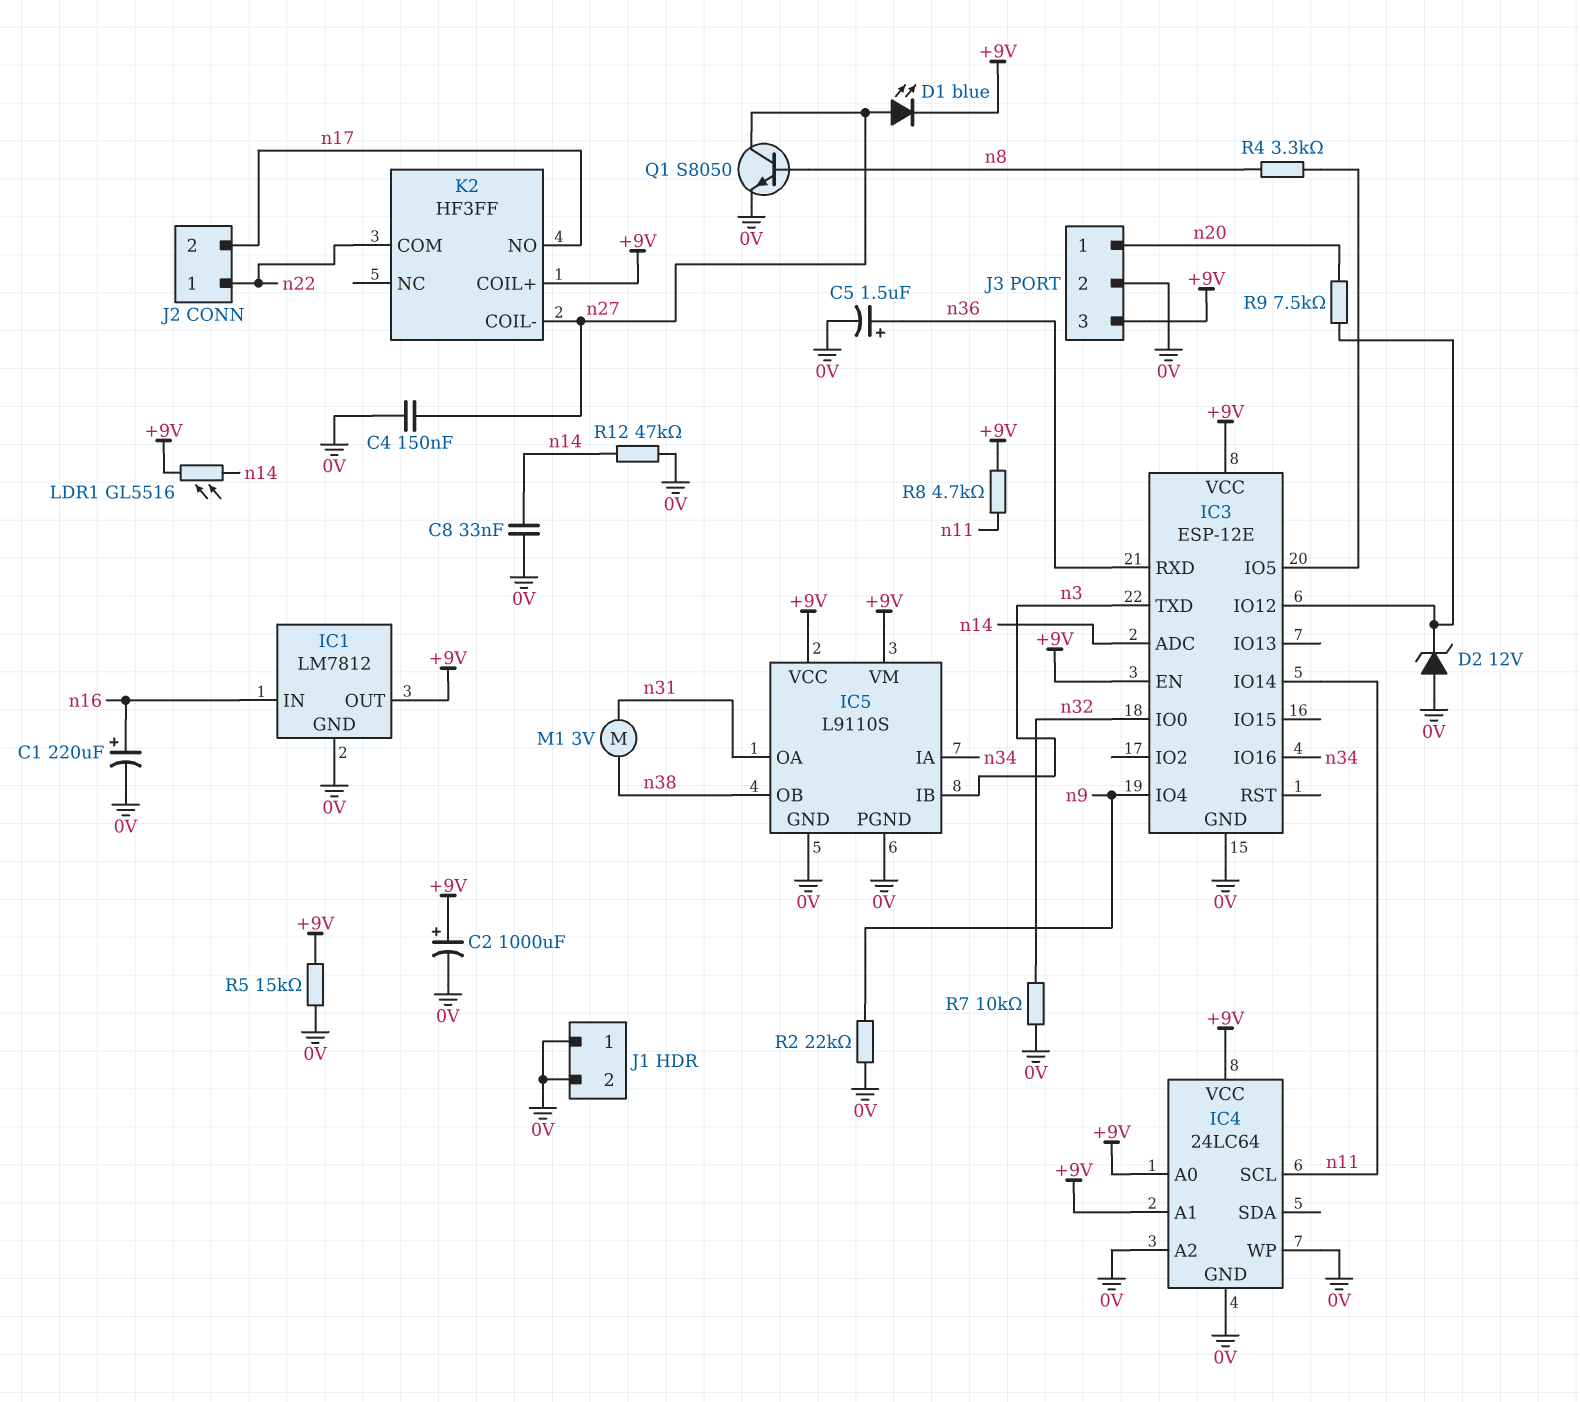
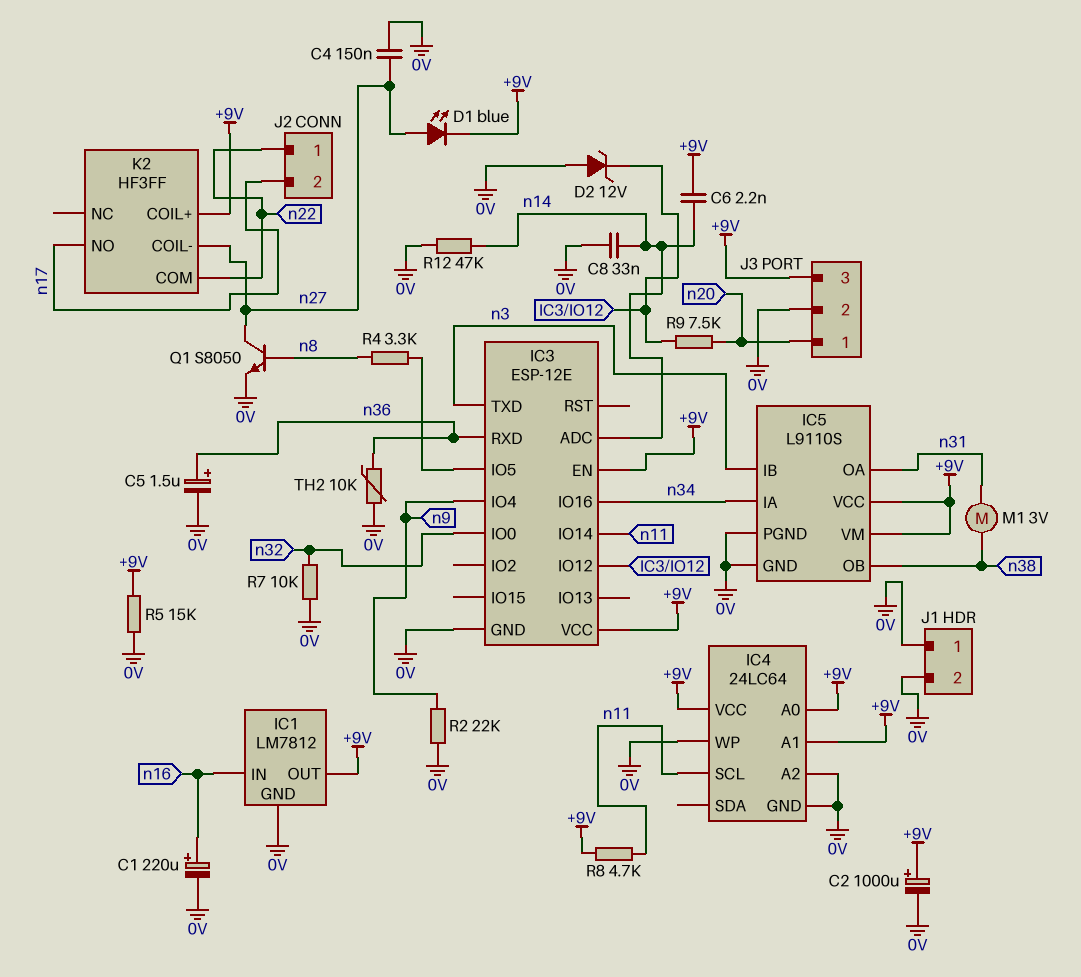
C6: none -> 2.2nF (+9V, n14)
LDR1: GL5516 (+9V, n14) -> none
TH2: none -> 10k (0V, n36)

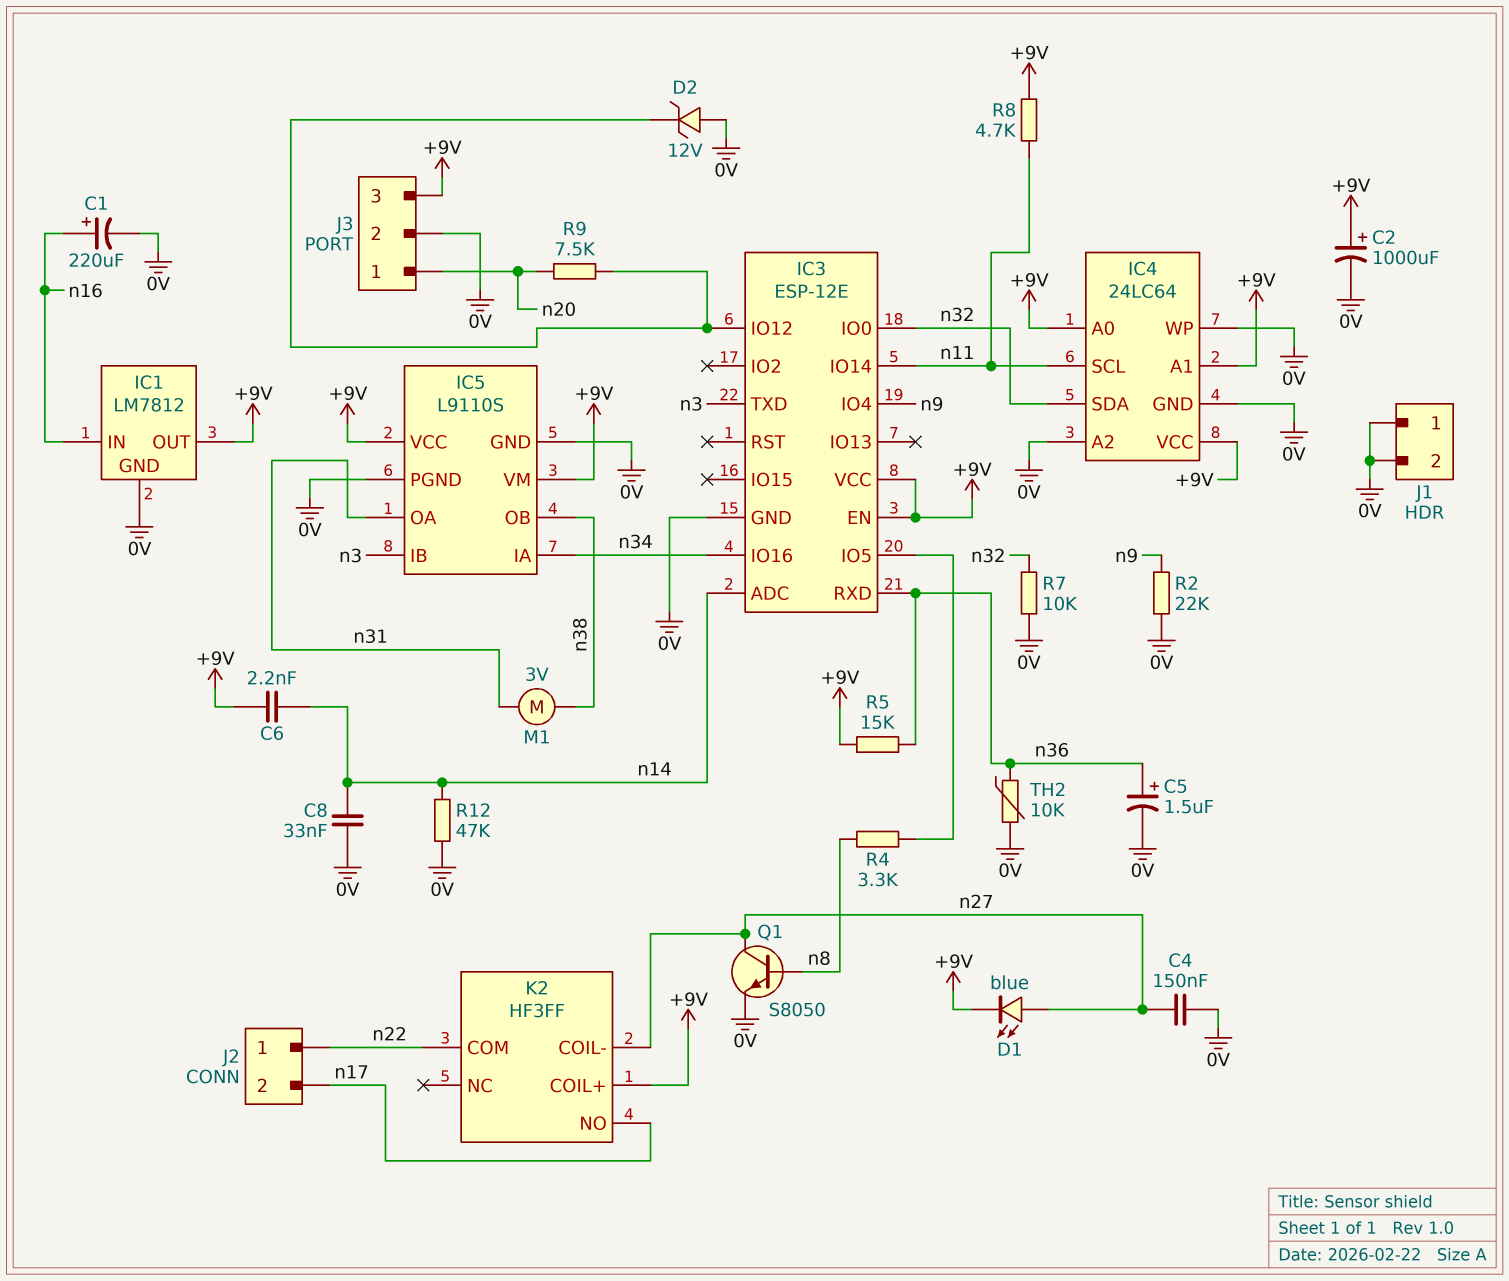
IC4 pin SDA: none -> n32
R5: 15k (+9V, 0V) -> 15k (+9V, n36)

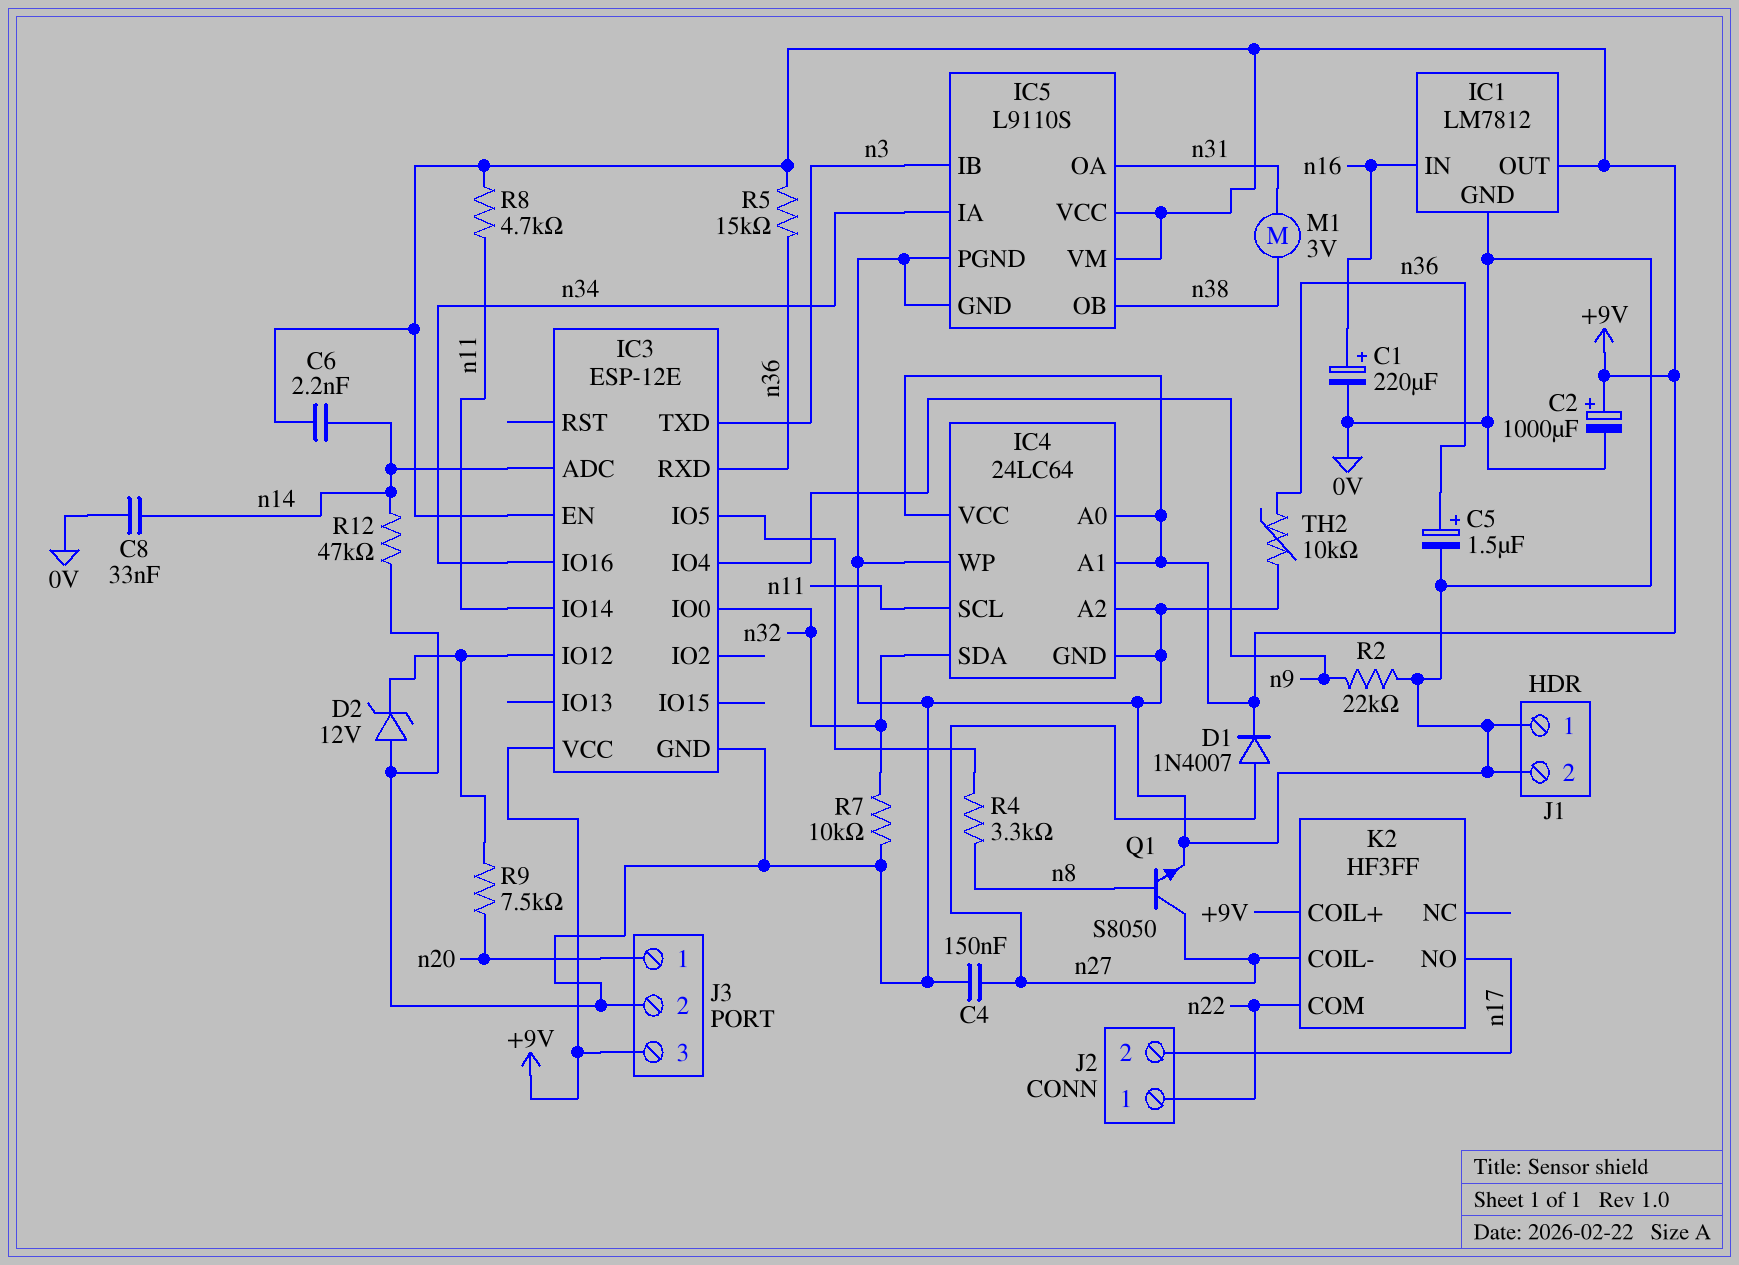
D1: LED blue (A n27, K +9V) -> diode 1N4007 (A n27, K +9V)

